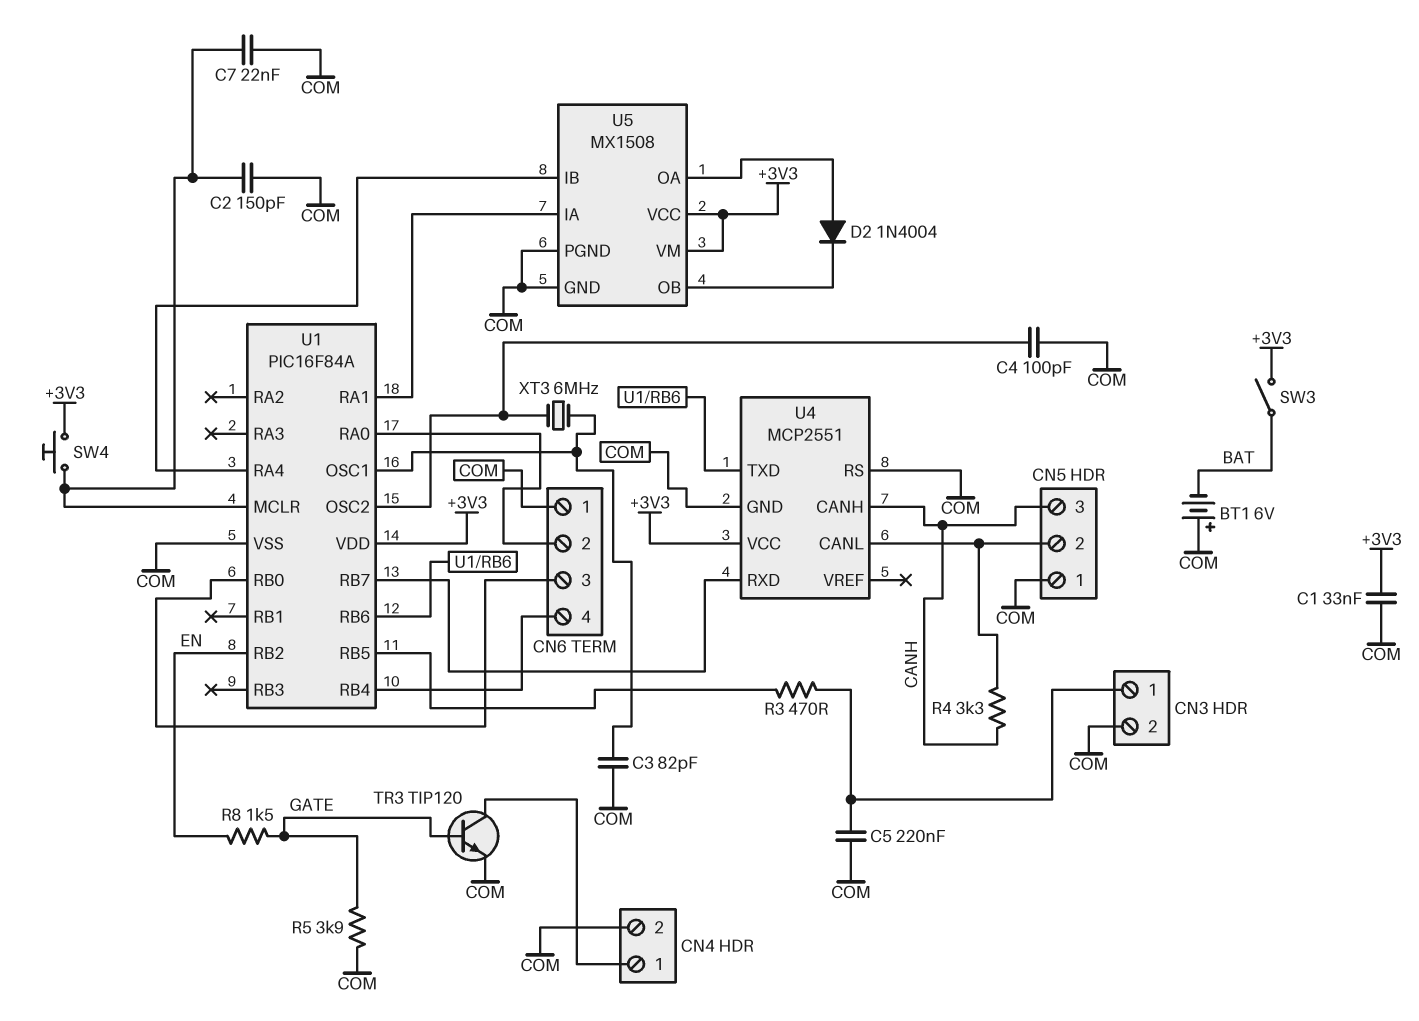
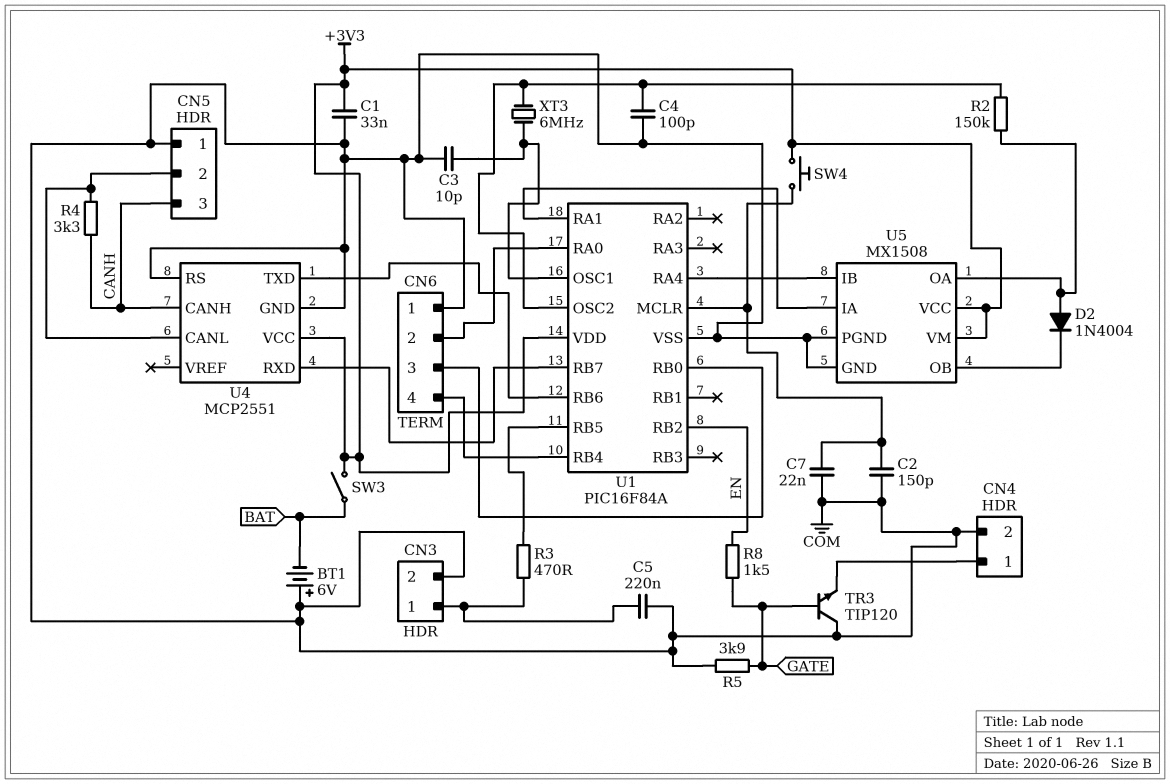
C3: 82pF (COM, U1/OSC1) -> 10pF (COM, U1/OSC1)
R2: none -> 150k (U1/OSC2, U5/OA)
TR3: NPN TIP120 (B GATE, C CN4/1, E COM) -> NPN TIP120 (B GATE, C COM, E CN4/1)

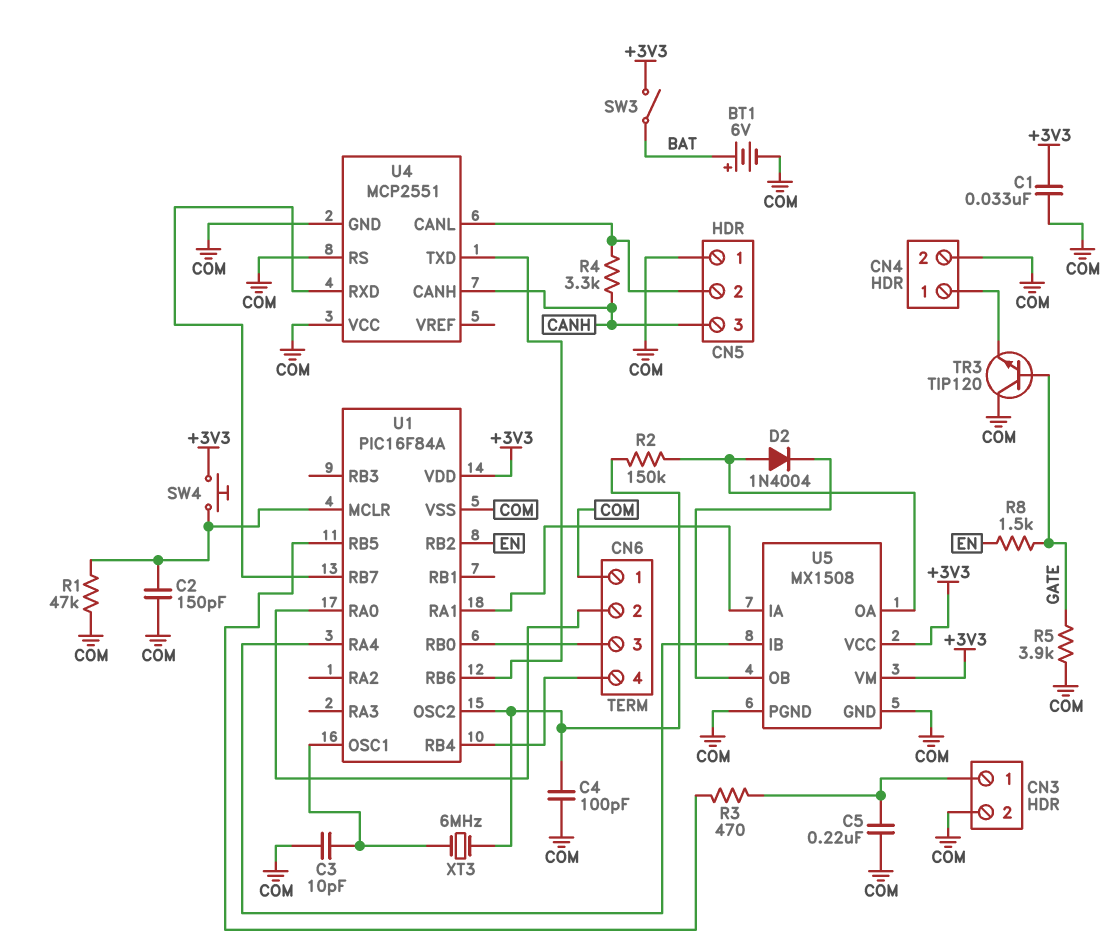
BT1: 6V (plus COM, minus BAT) -> 6V (plus BAT, minus COM)
C7: 22nF (COM, U1/MCLR) -> none
R1: none -> 47k (COM, U1/MCLR)
U4 pin VCC: +3V3 -> COM

